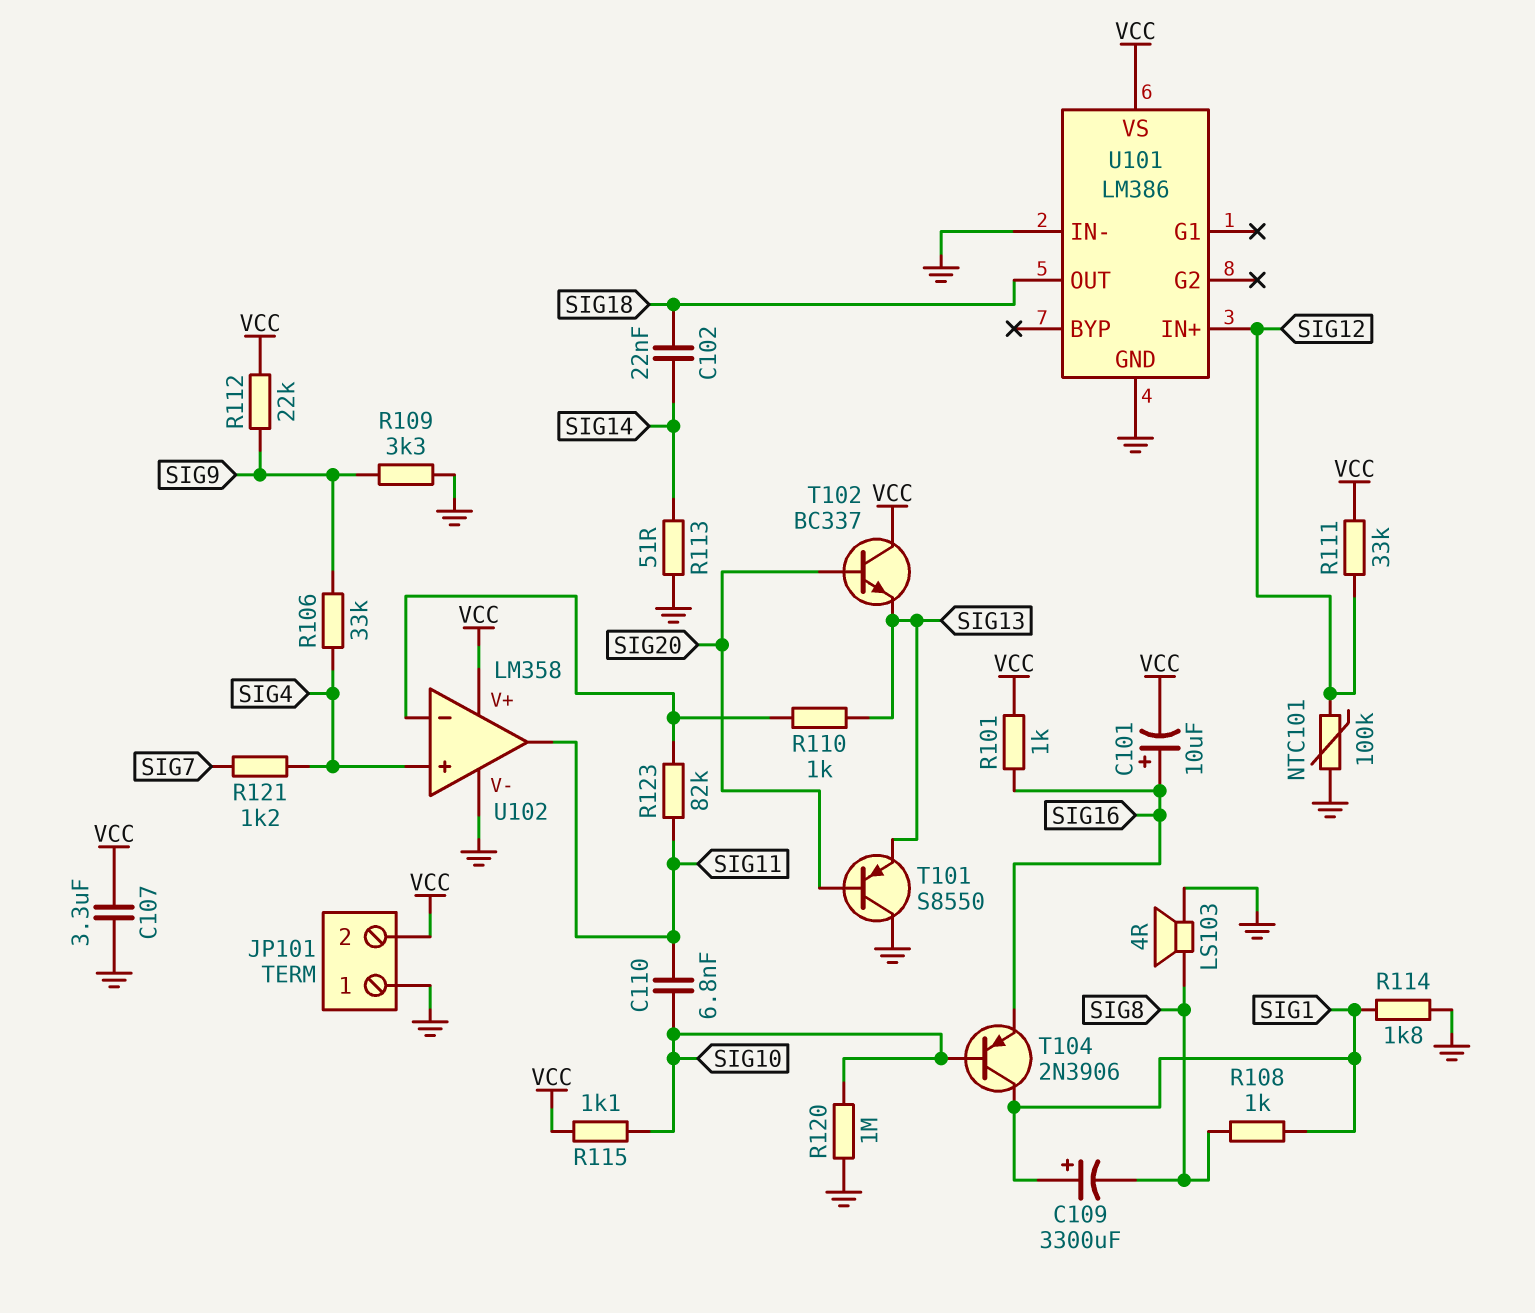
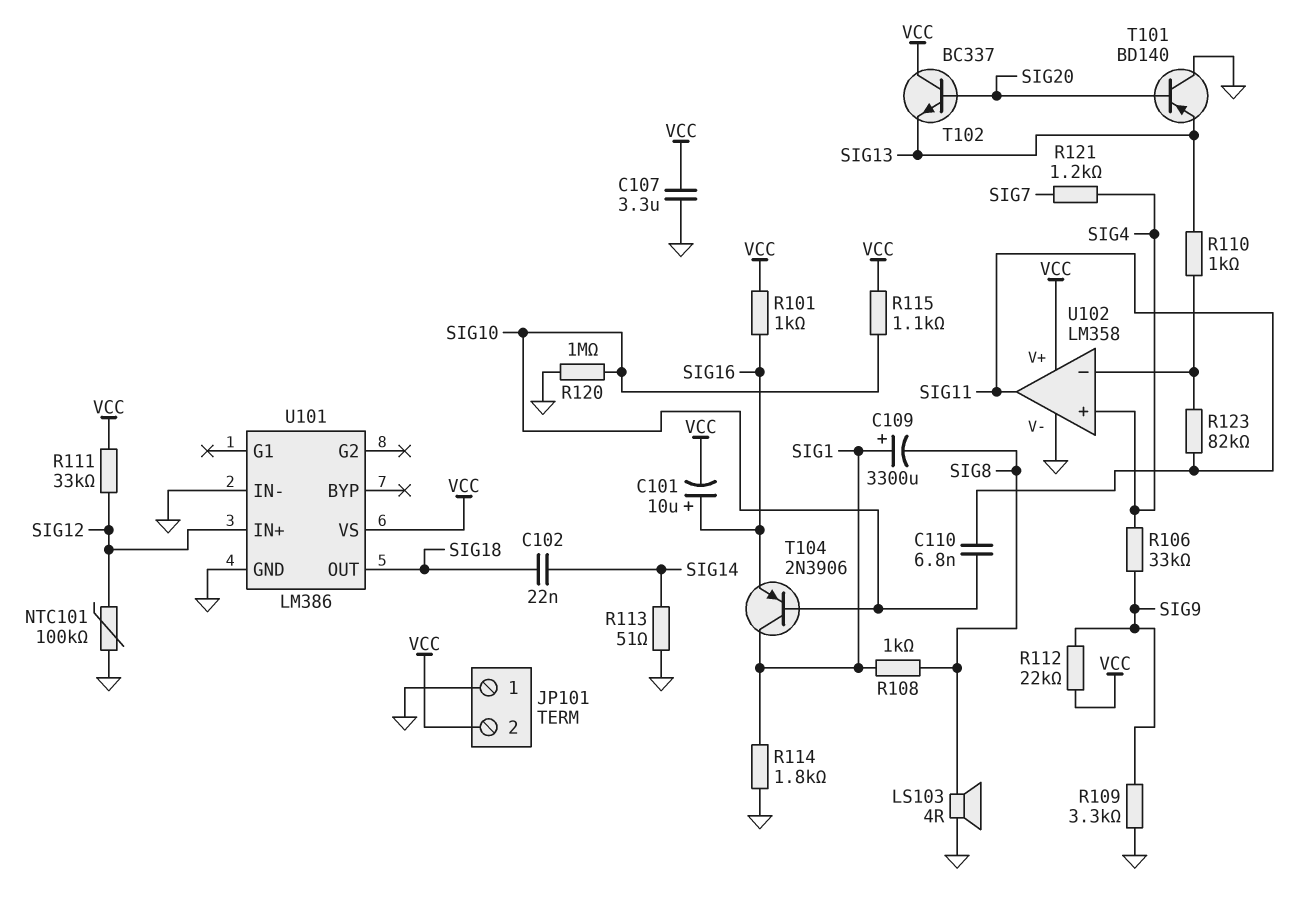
T101: PNP S8550 (B SIG20, C GND, E SIG13) -> PNP BD140 (B SIG20, C GND, E SIG13)

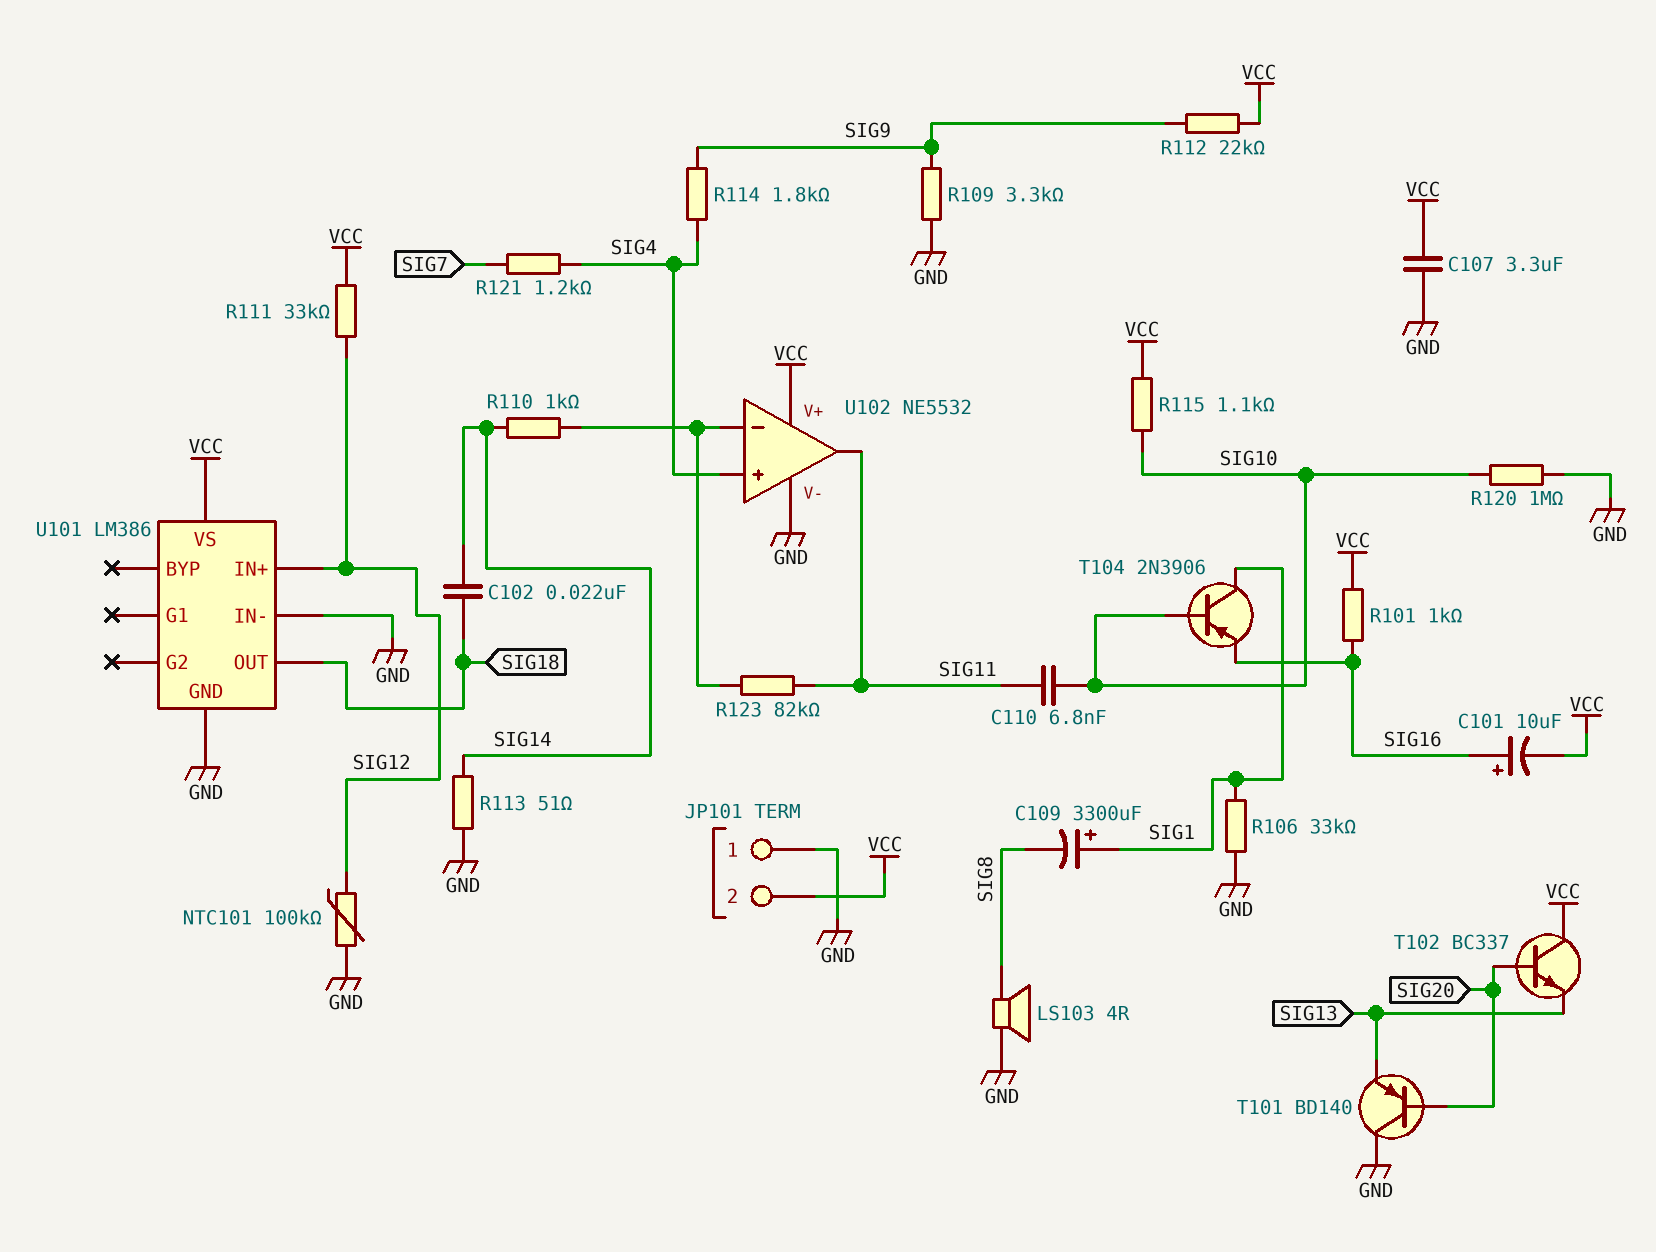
R106: 33k (SIG4, SIG9) -> 33k (GND, SIG1)
R108: 1k (SIG1, SIG8) -> none
R110: 1k (SIG13, U102/in-) -> 1k (SIG14, U102/in-)
R114: 1.8k (GND, SIG1) -> 1.8k (SIG4, SIG9)
U102: LM358 -> NE5532

